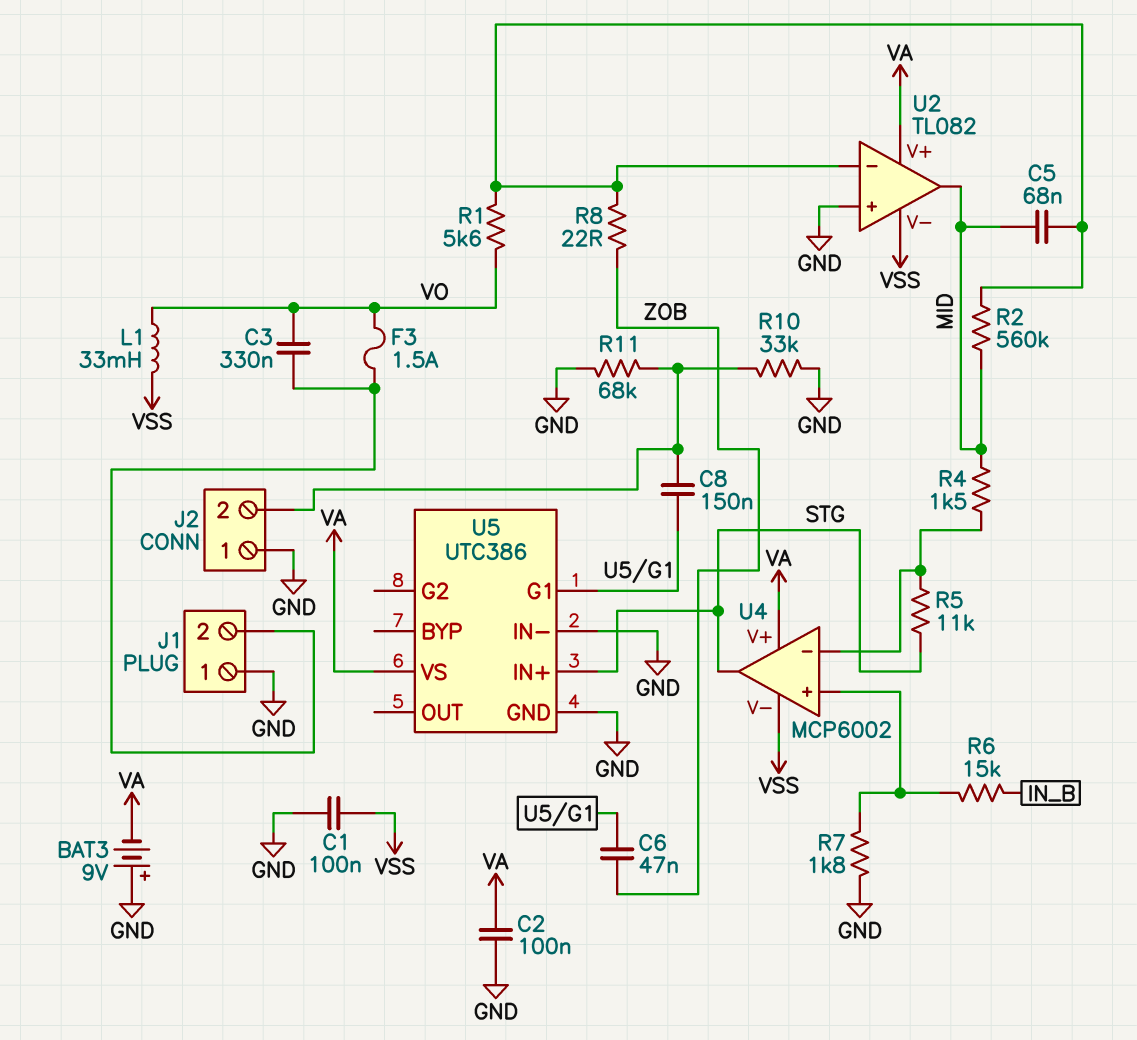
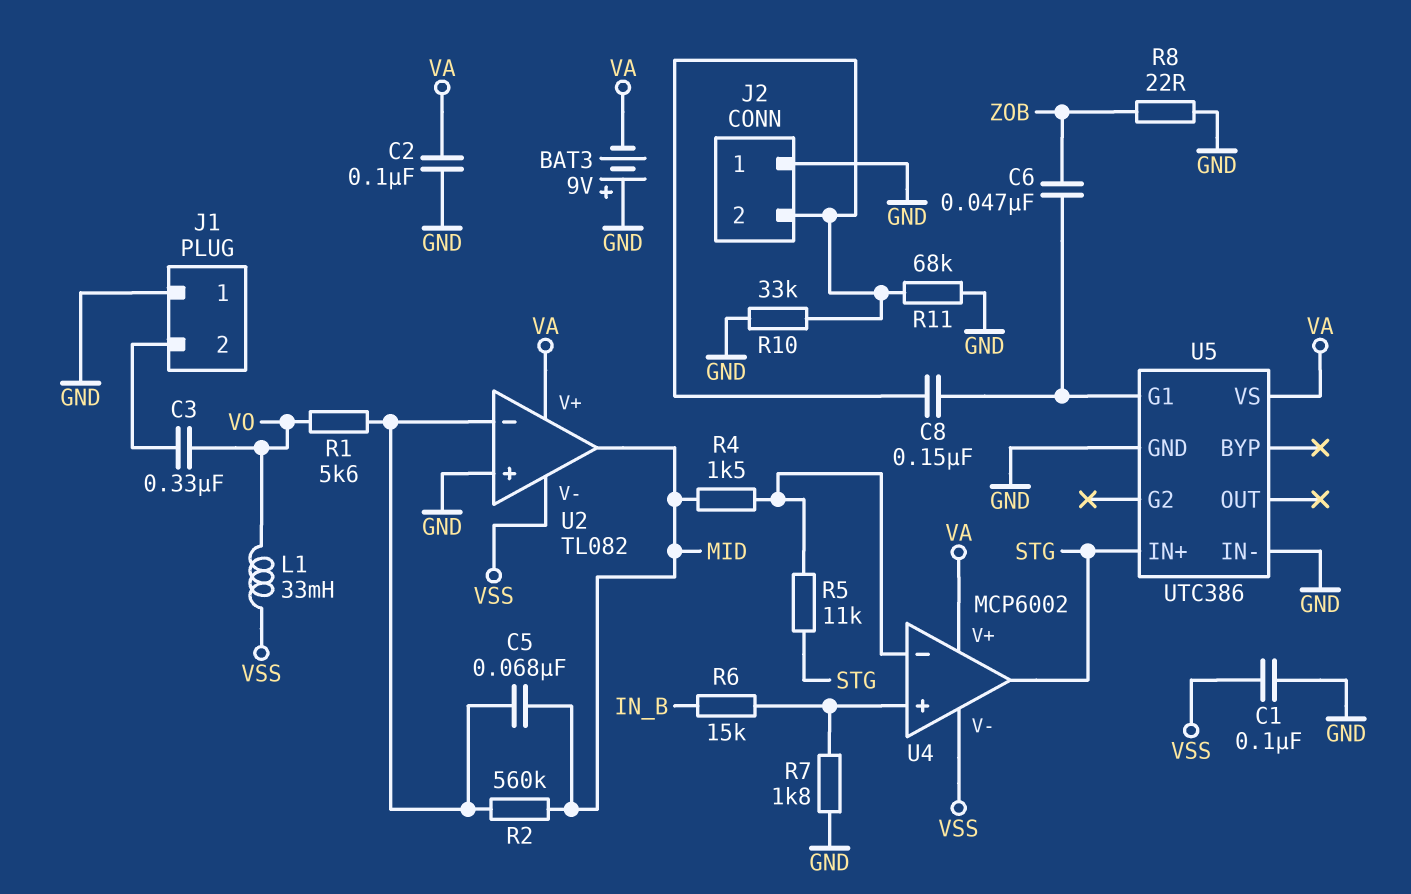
F3: 1.5A (J1/2, VO) -> none
R8: 22 (U2/in-, ZOB) -> 22 (GND, ZOB)

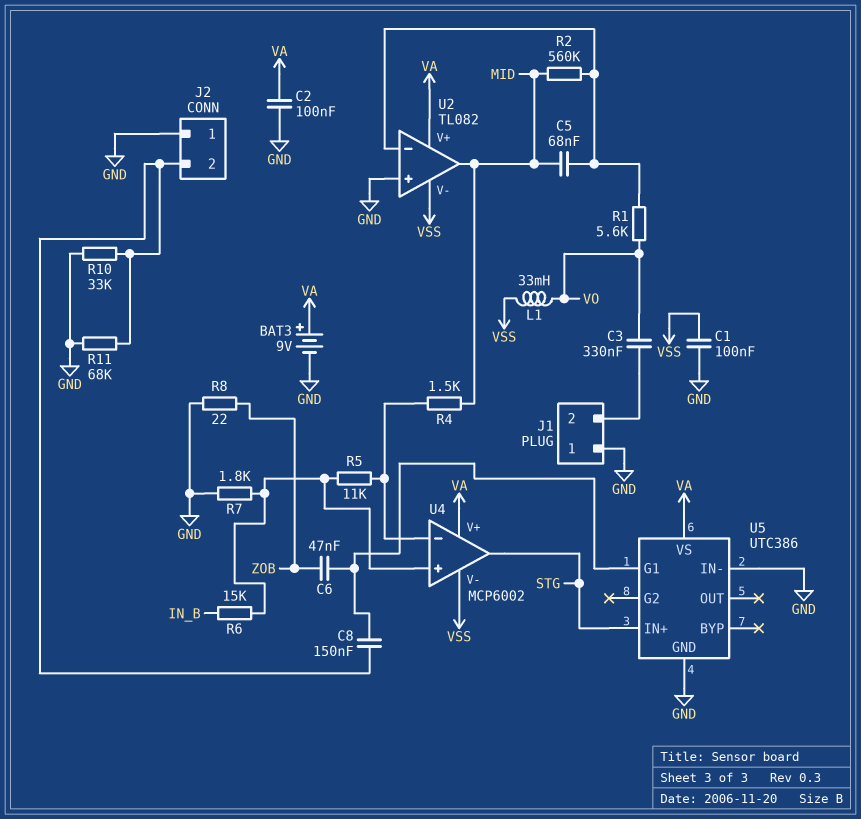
BAT3: 9V (plus GND, minus VA) -> 9V (plus VA, minus GND)
R5: 11k (STG, U4/in-) -> 11k (U4/in+, U4/in-)

